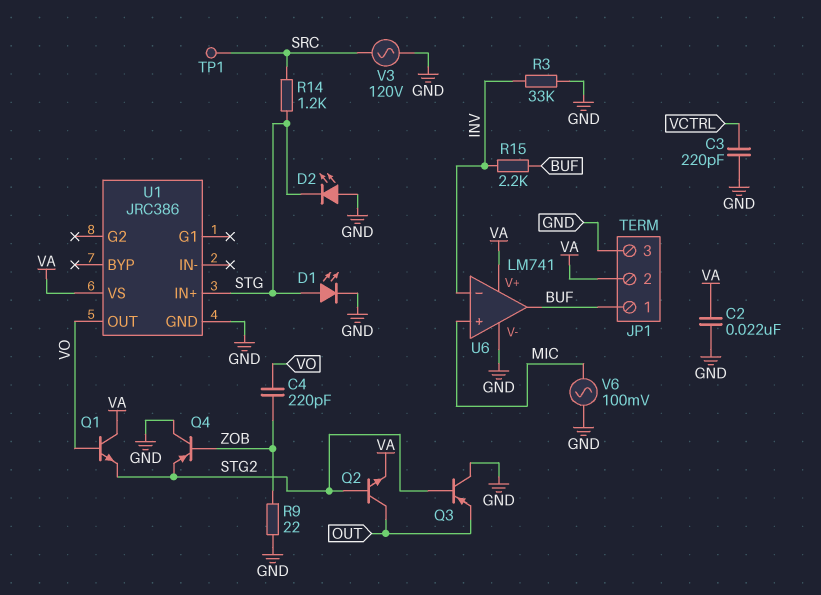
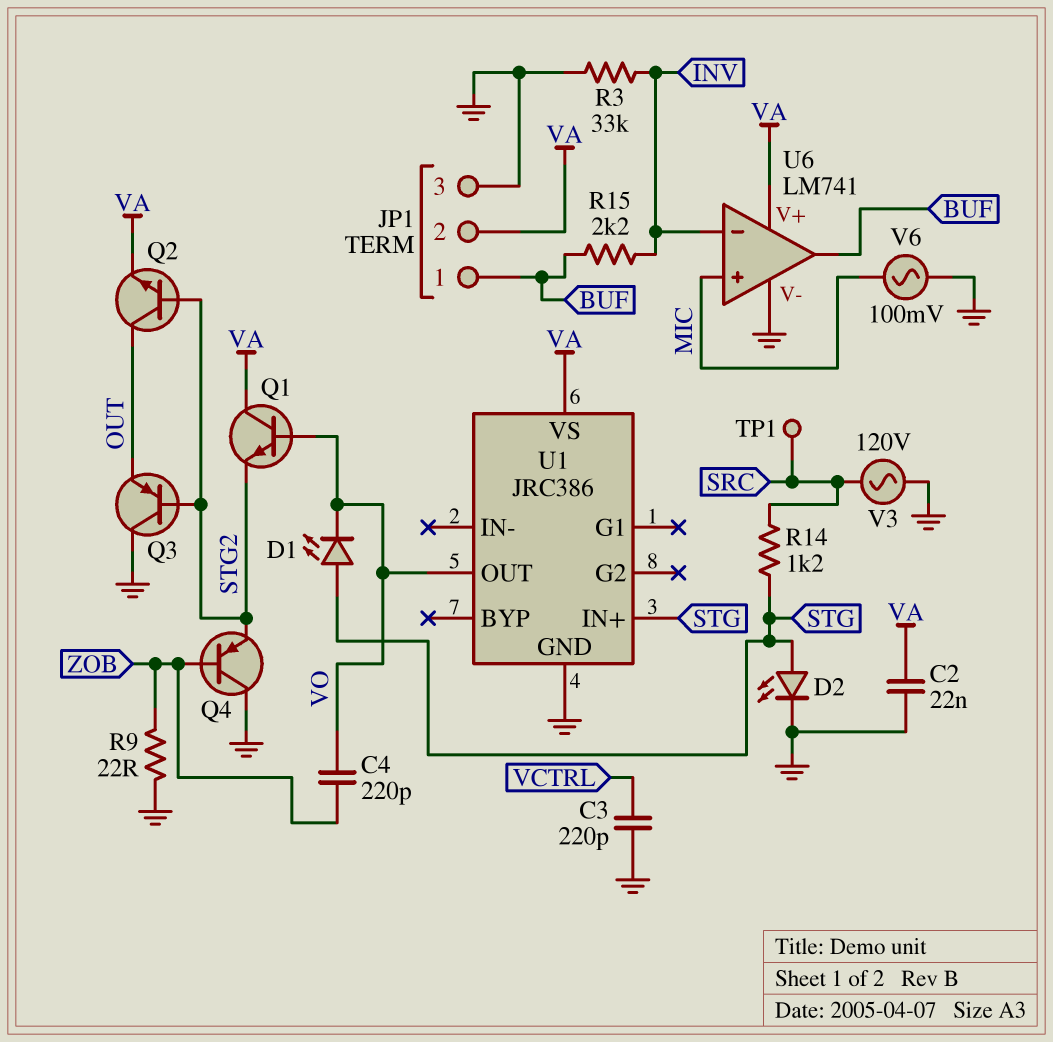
D1: LED (A STG, K GND) -> LED (A STG, K VO)
D2: LED (A GND, K STG) -> LED (A STG, K GND)

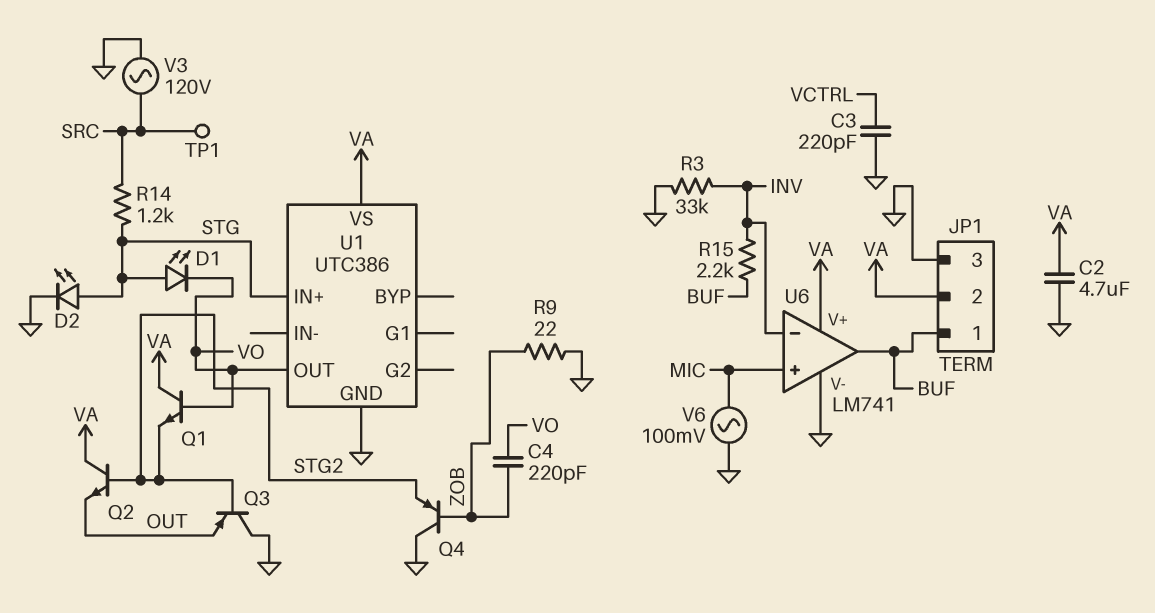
C2: 22nF (GND, VA) -> 4.7uF (GND, VA)
Q2: NPN (B STG2, C OUT, E VA) -> NPN (B STG2, C VA, E OUT)
U1: JRC386 -> UTC386

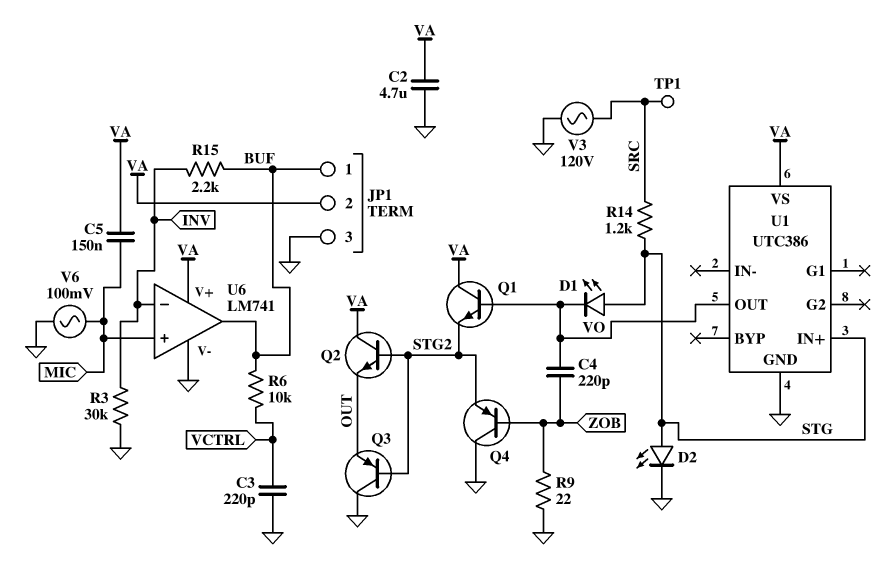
C5: none -> 150nF (MIC, VA)
R3: 33k (GND, INV) -> 30k (GND, INV)
R6: none -> 10k (BUF, VCTRL)

